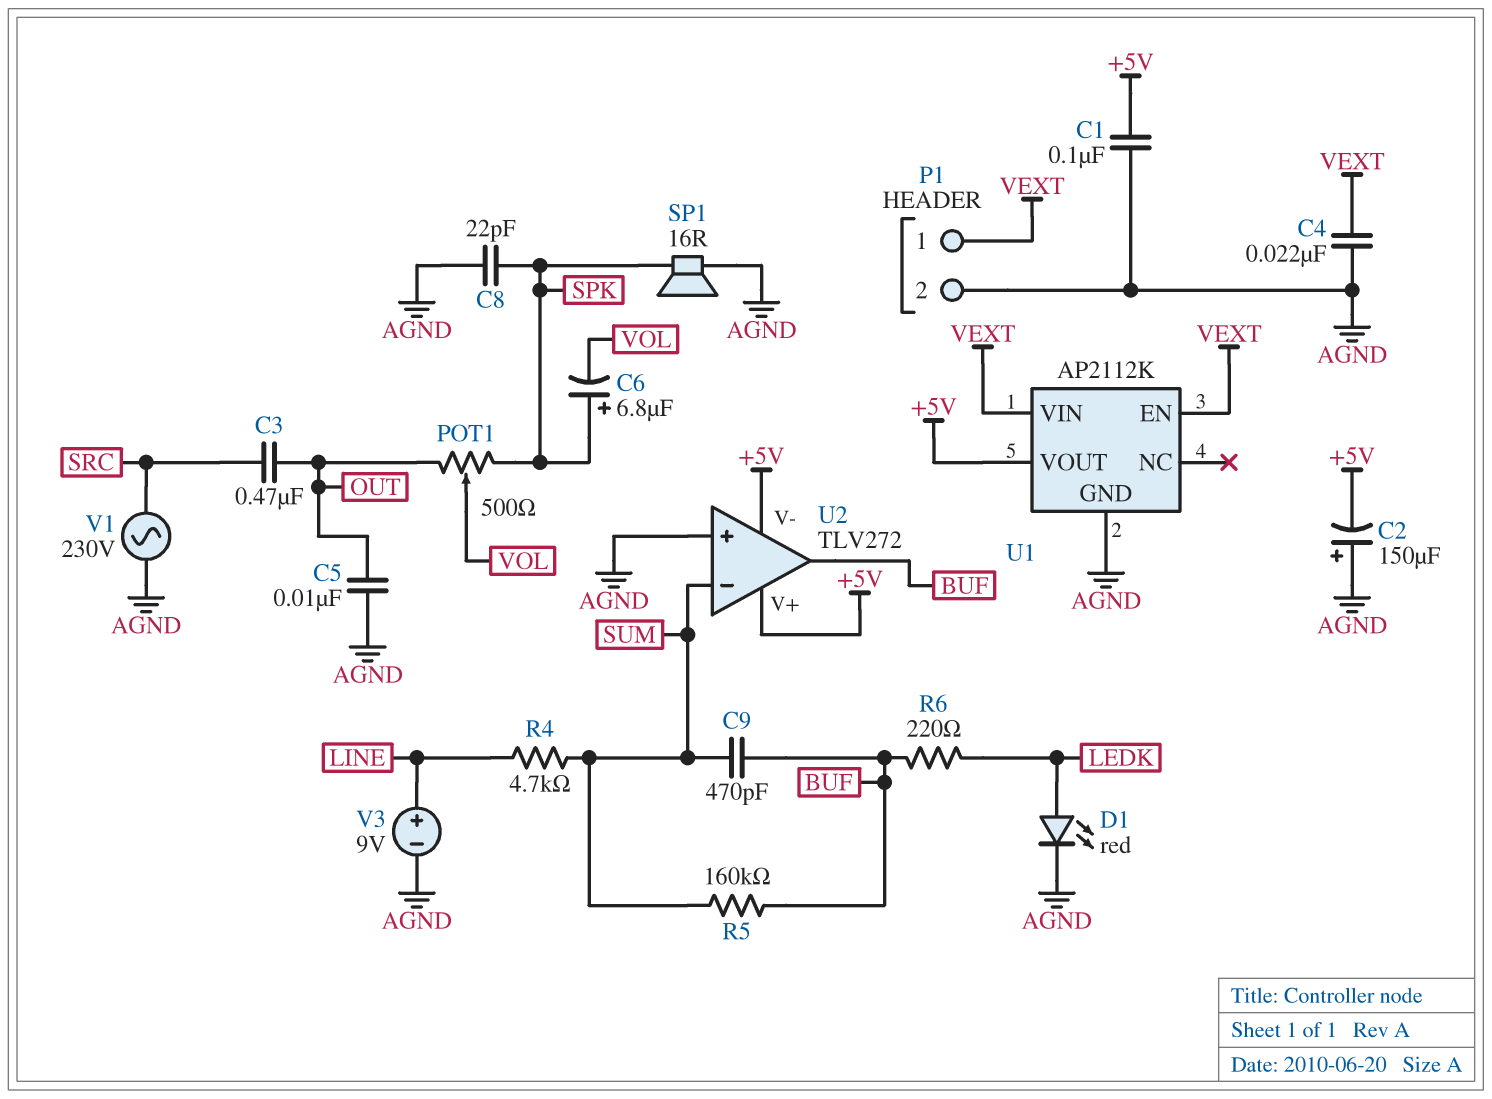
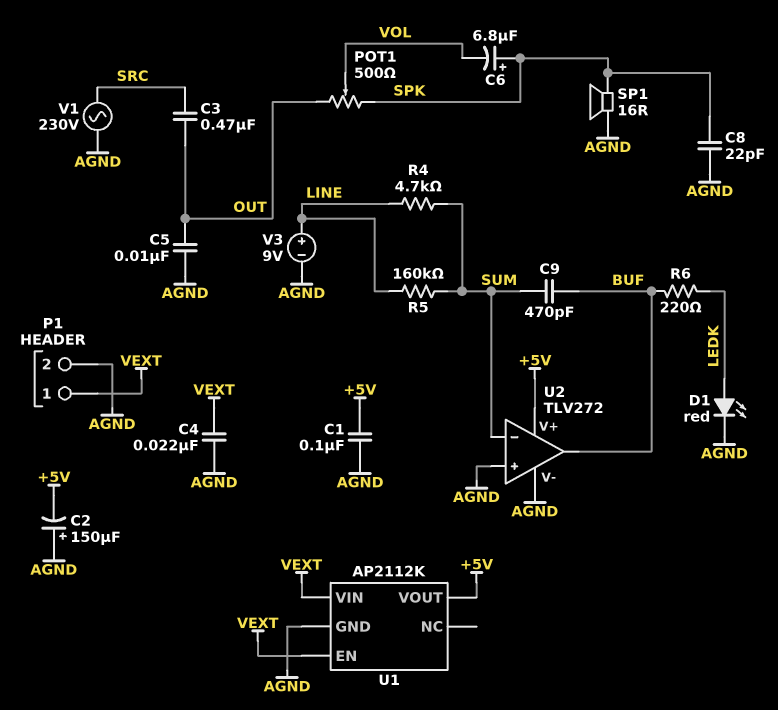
R5: 160k (BUF, SUM) -> 160k (LINE, SUM)
U2 pin V-: +5V -> AGND

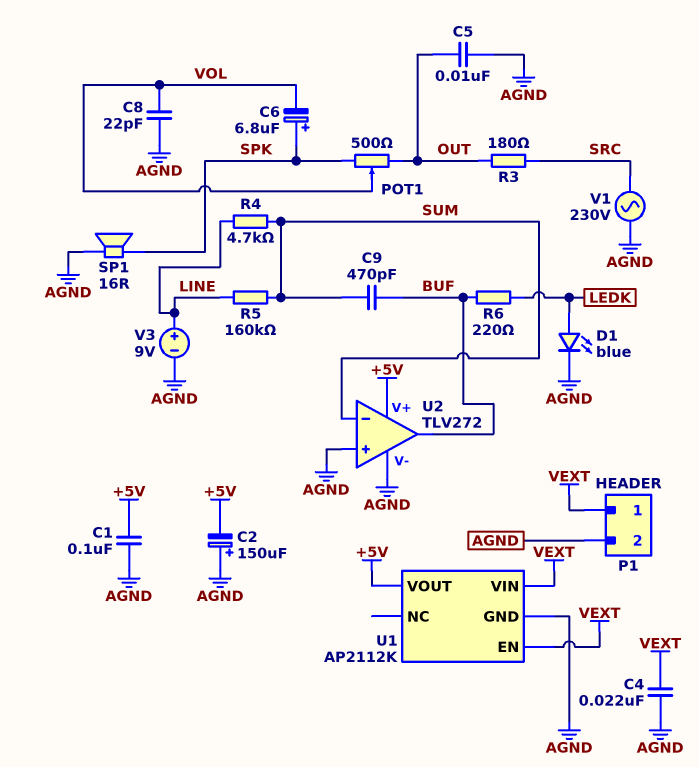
C3: 470nF (OUT, SRC) -> none
C8: 22pF (AGND, SPK) -> 22pF (AGND, VOL)
D1: LED red (A LEDK, K AGND) -> LED blue (A LEDK, K AGND)
R3: none -> 180 (OUT, SRC)

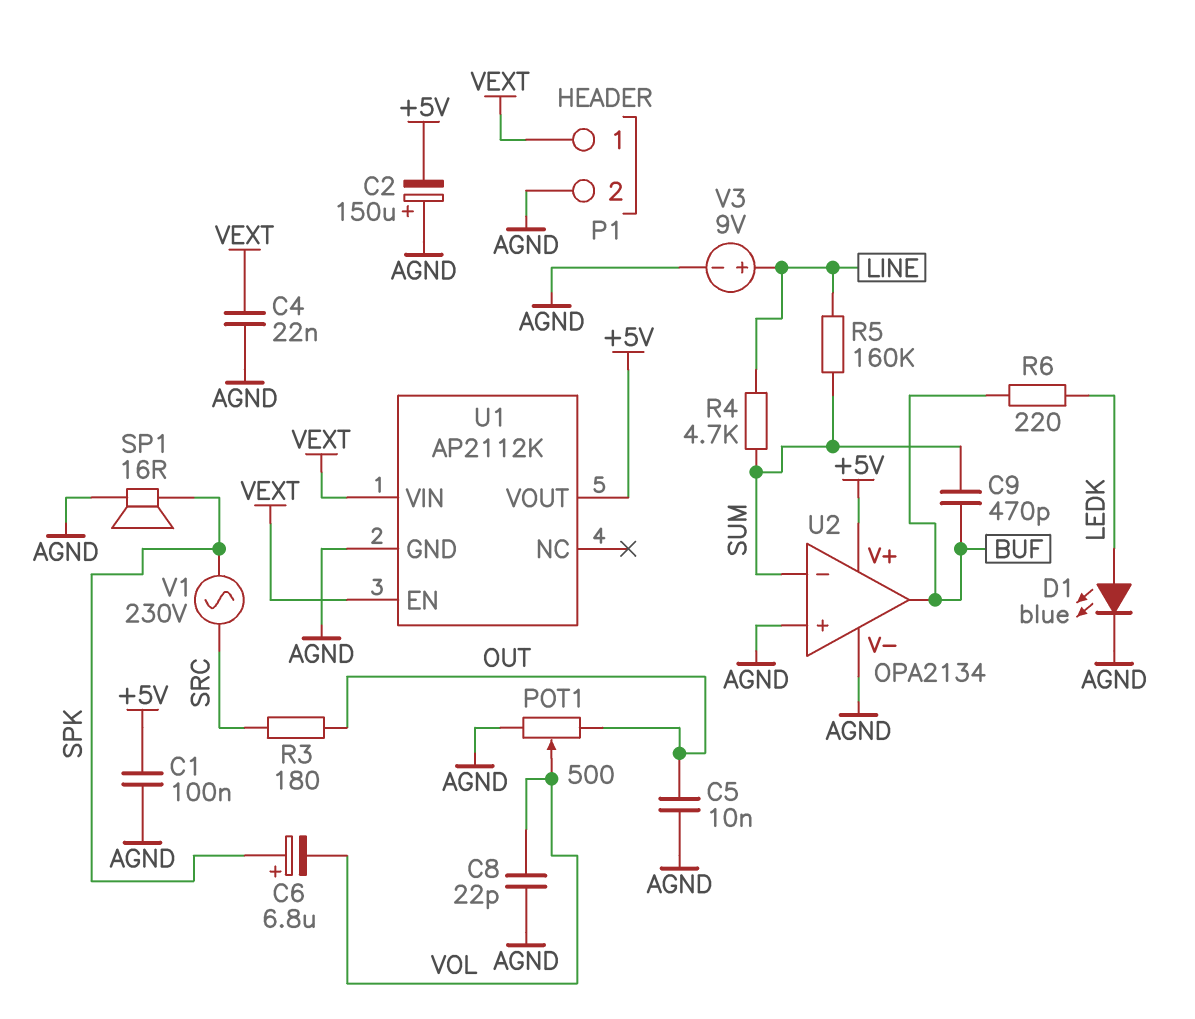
POT1: 500 (OUT, SPK, wiper VOL) -> 500 (AGND, OUT, wiper VOL)
U2: TLV272 -> OPA2134
V1: AC 230V (AGND, SRC) -> AC 230V (SPK, SRC)

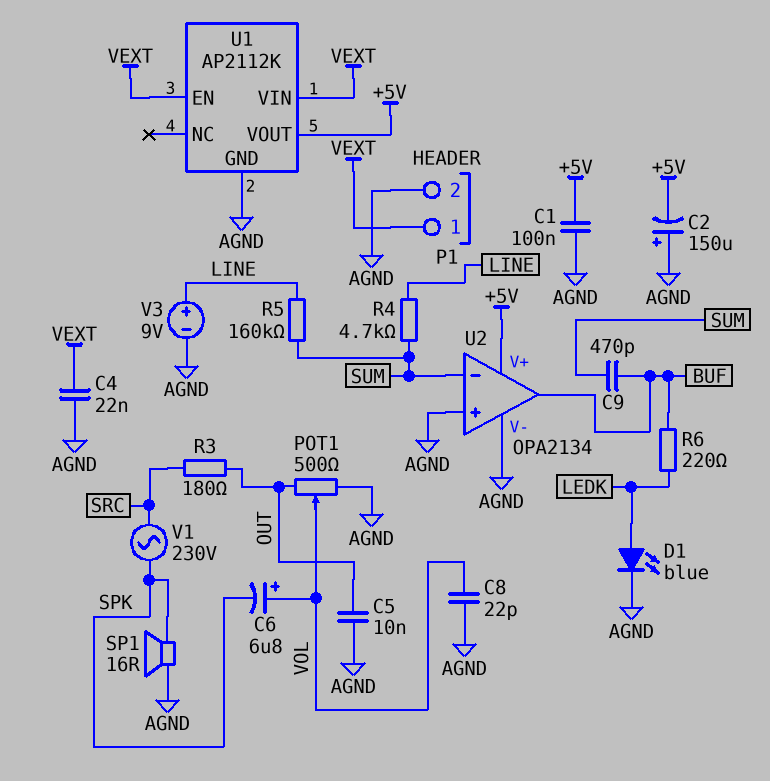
C6: 6.8uF (plus SPK, minus VOL) -> 6.8uF (plus VOL, minus SPK)

